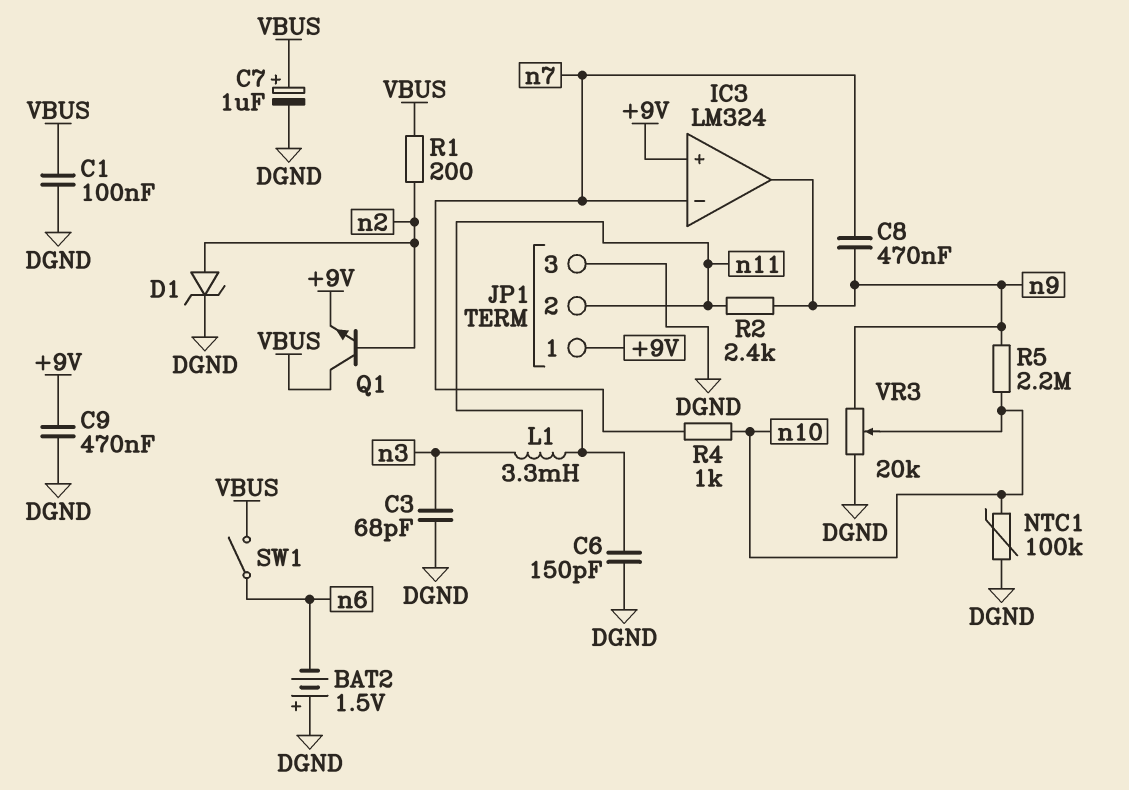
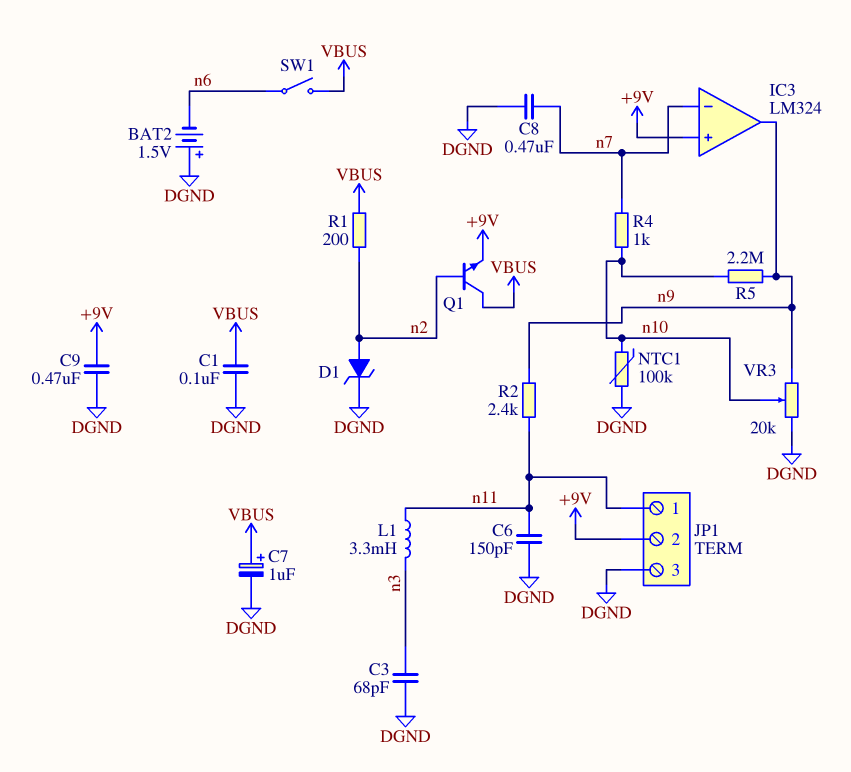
C8: 470nF (n7, n9) -> 470nF (DGND, n7)
JP1 pin 1: +9V -> n11
JP1 pin 2: n11 -> +9V

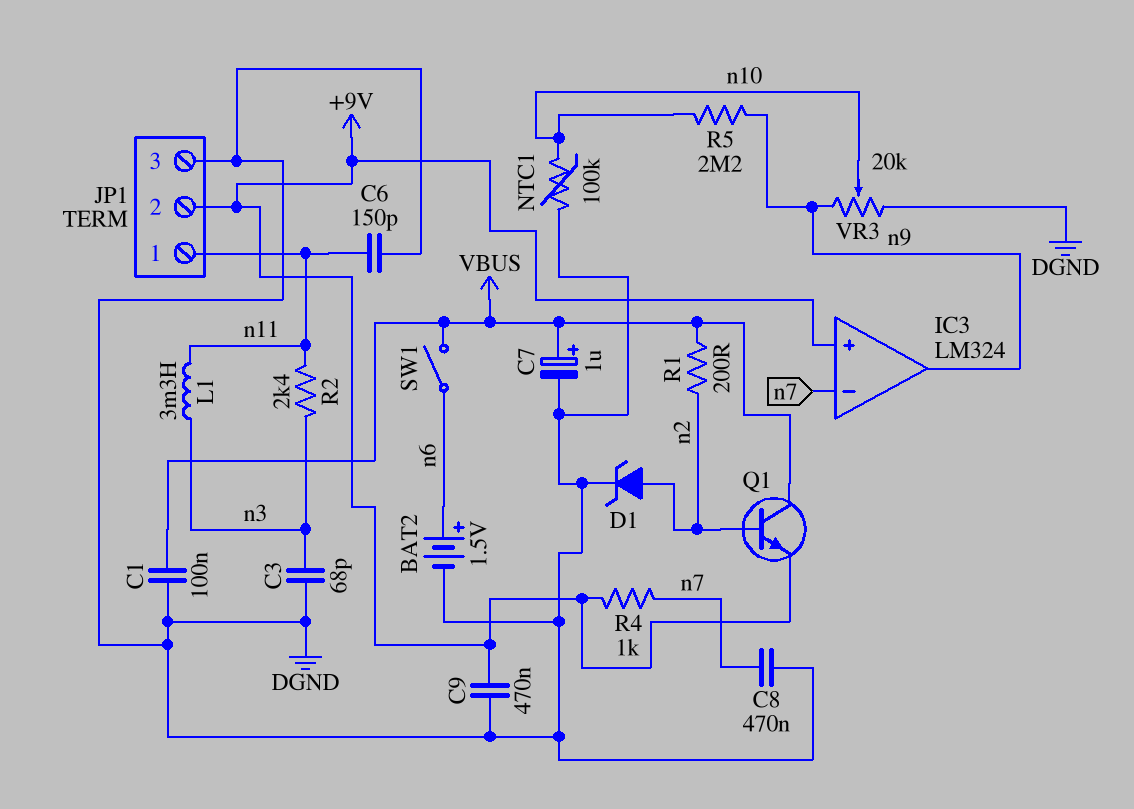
BAT2: 1.5V (plus DGND, minus n6) -> 1.5V (plus n6, minus DGND)
R2: 2.4k (n9, n11) -> 2.4k (n3, n11)
R4: 1k (n7, n10) -> 1k (+9V, n7)

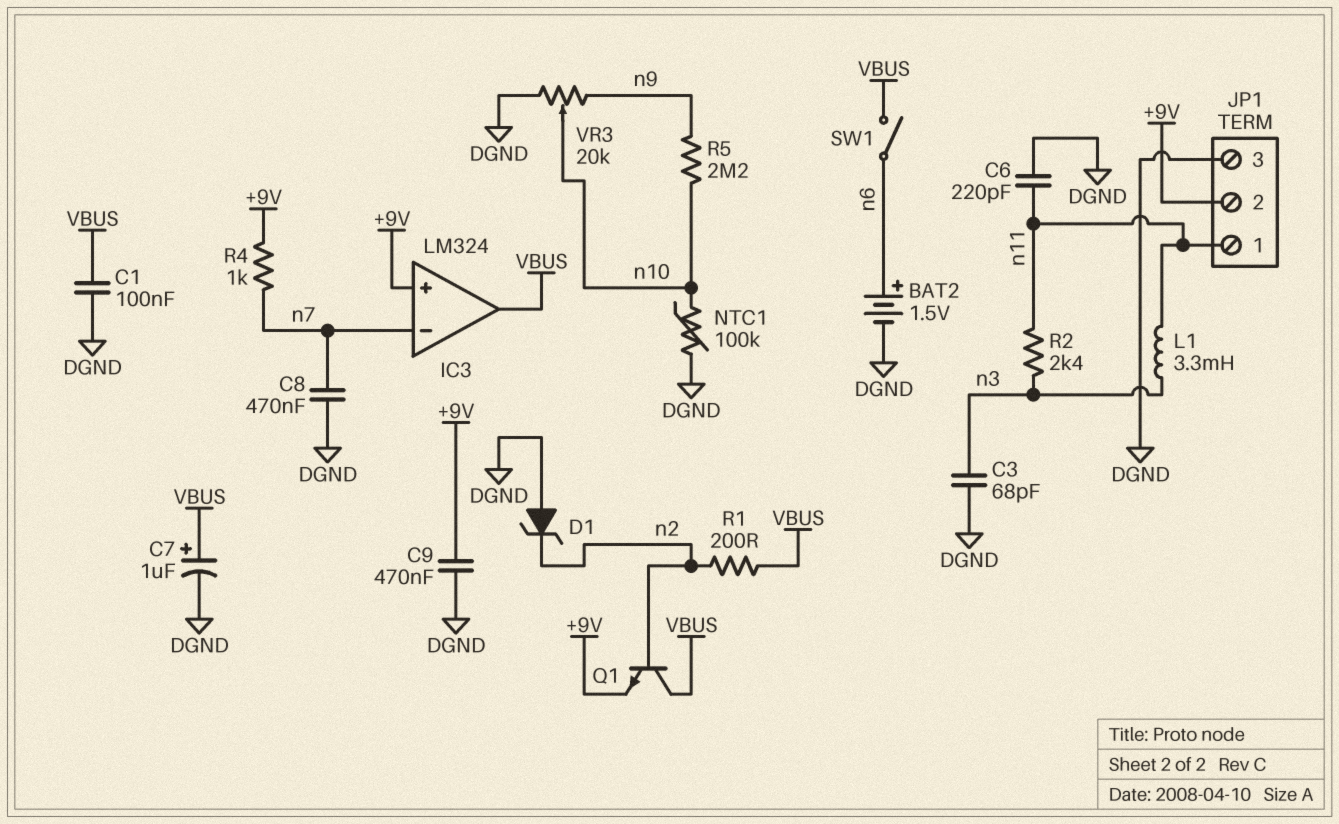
C6: 150pF (DGND, n11) -> 220pF (DGND, n11)
D1: zener (A n2, K DGND) -> zener (A DGND, K n2)
IC3 pin out: n9 -> VBUS

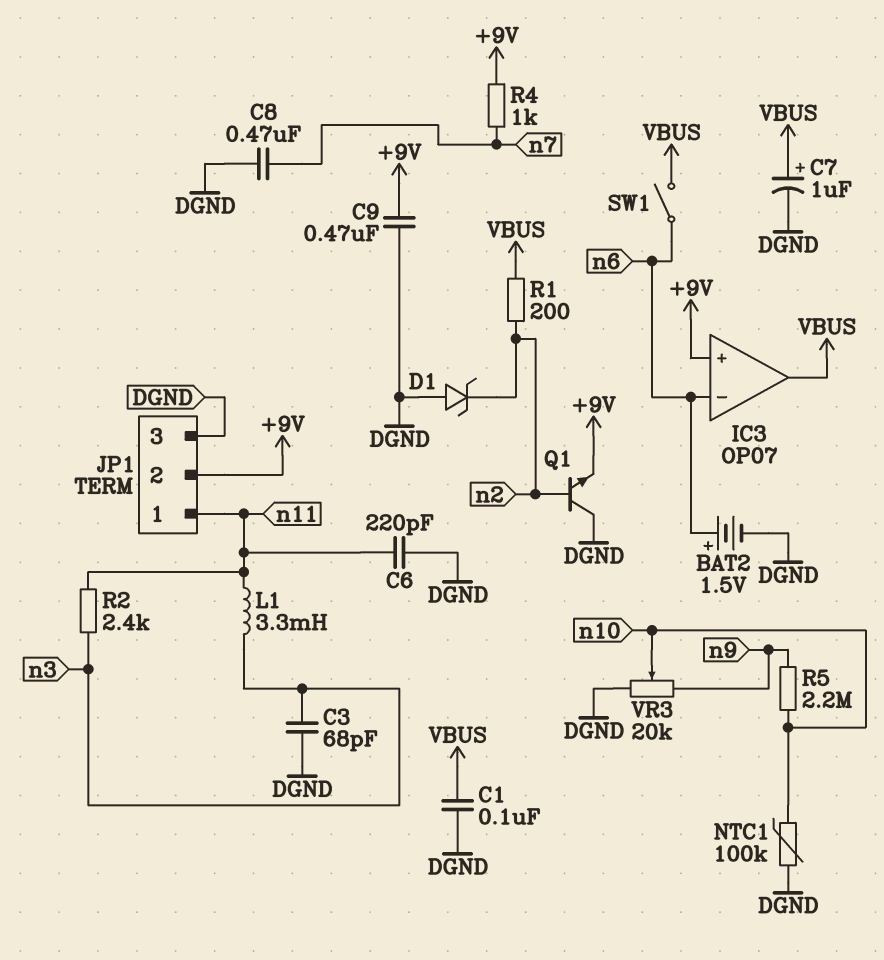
IC3: LM324 -> OP07
IC3 pin in-: n7 -> n6
Q1: NPN (B n2, C VBUS, E +9V) -> NPN (B n2, C DGND, E +9V)

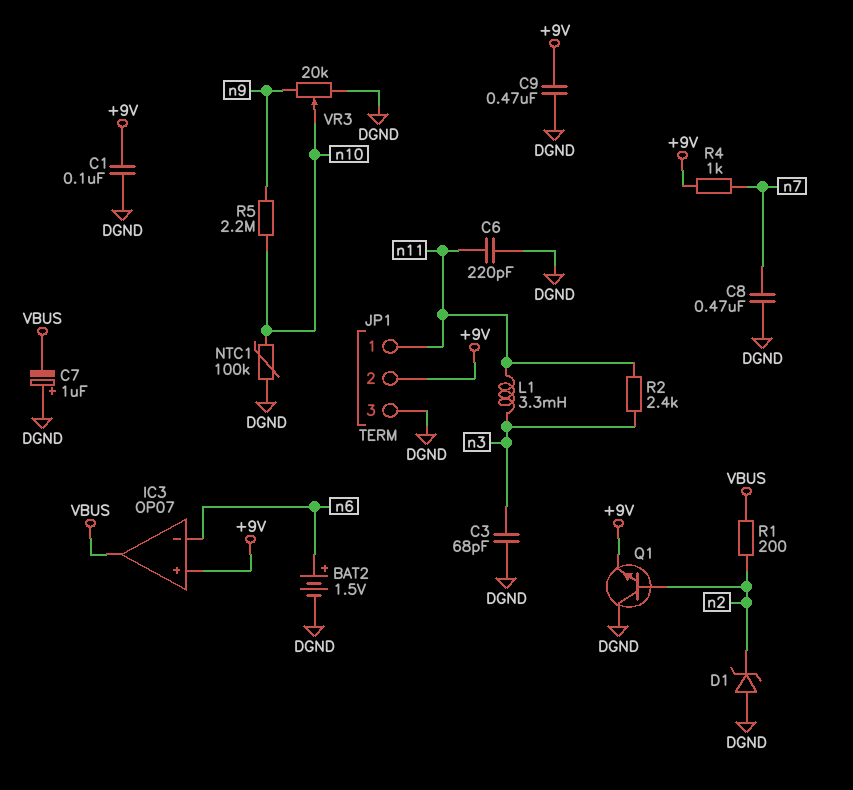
C1: 100nF (DGND, VBUS) -> 100nF (+9V, DGND)
C7: 1uF (plus VBUS, minus DGND) -> 1uF (plus DGND, minus VBUS)
SW1: switch (VBUS, n6) -> none

